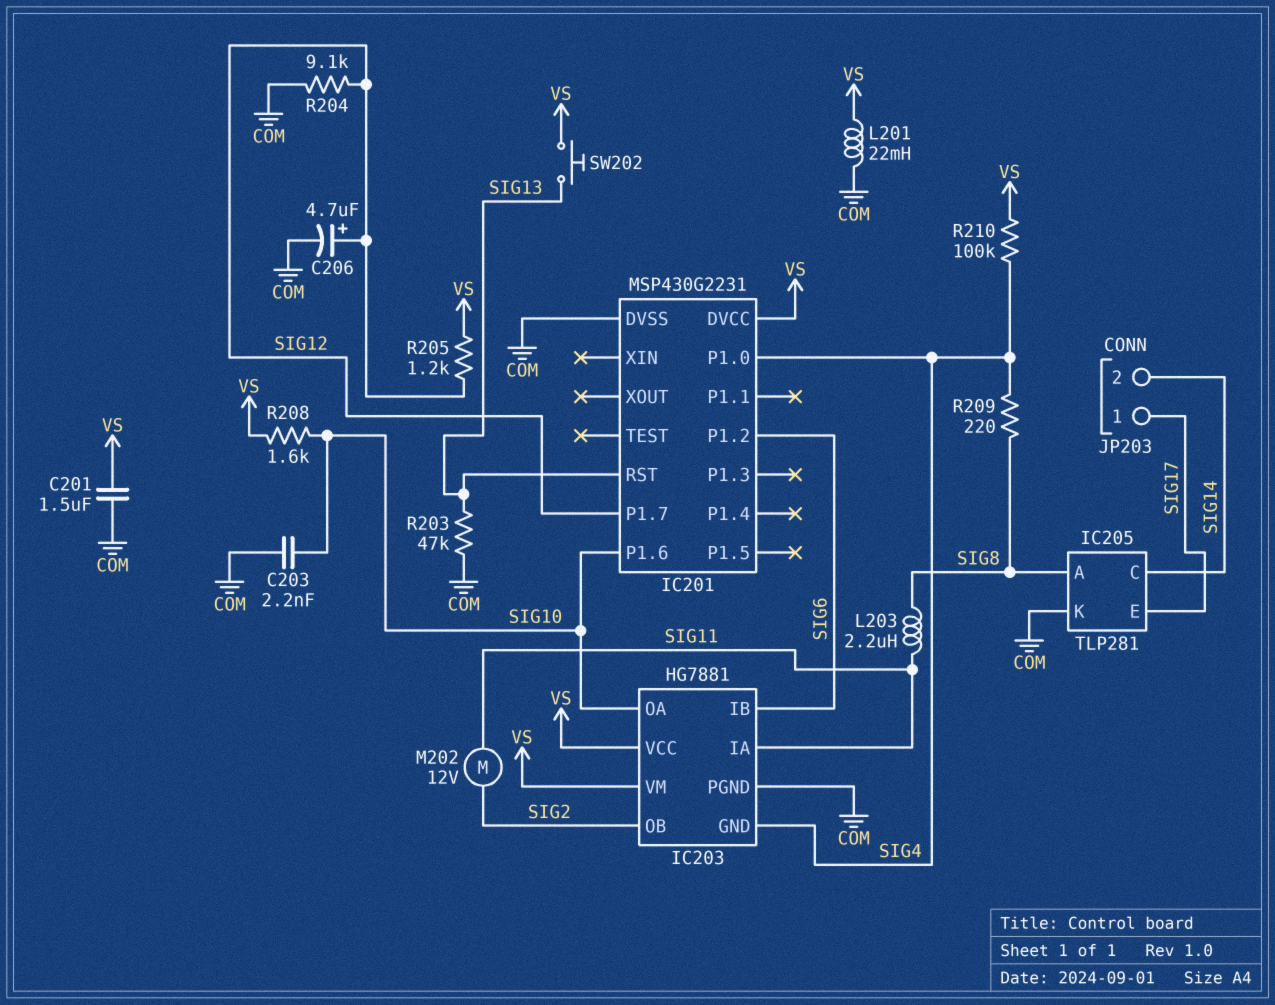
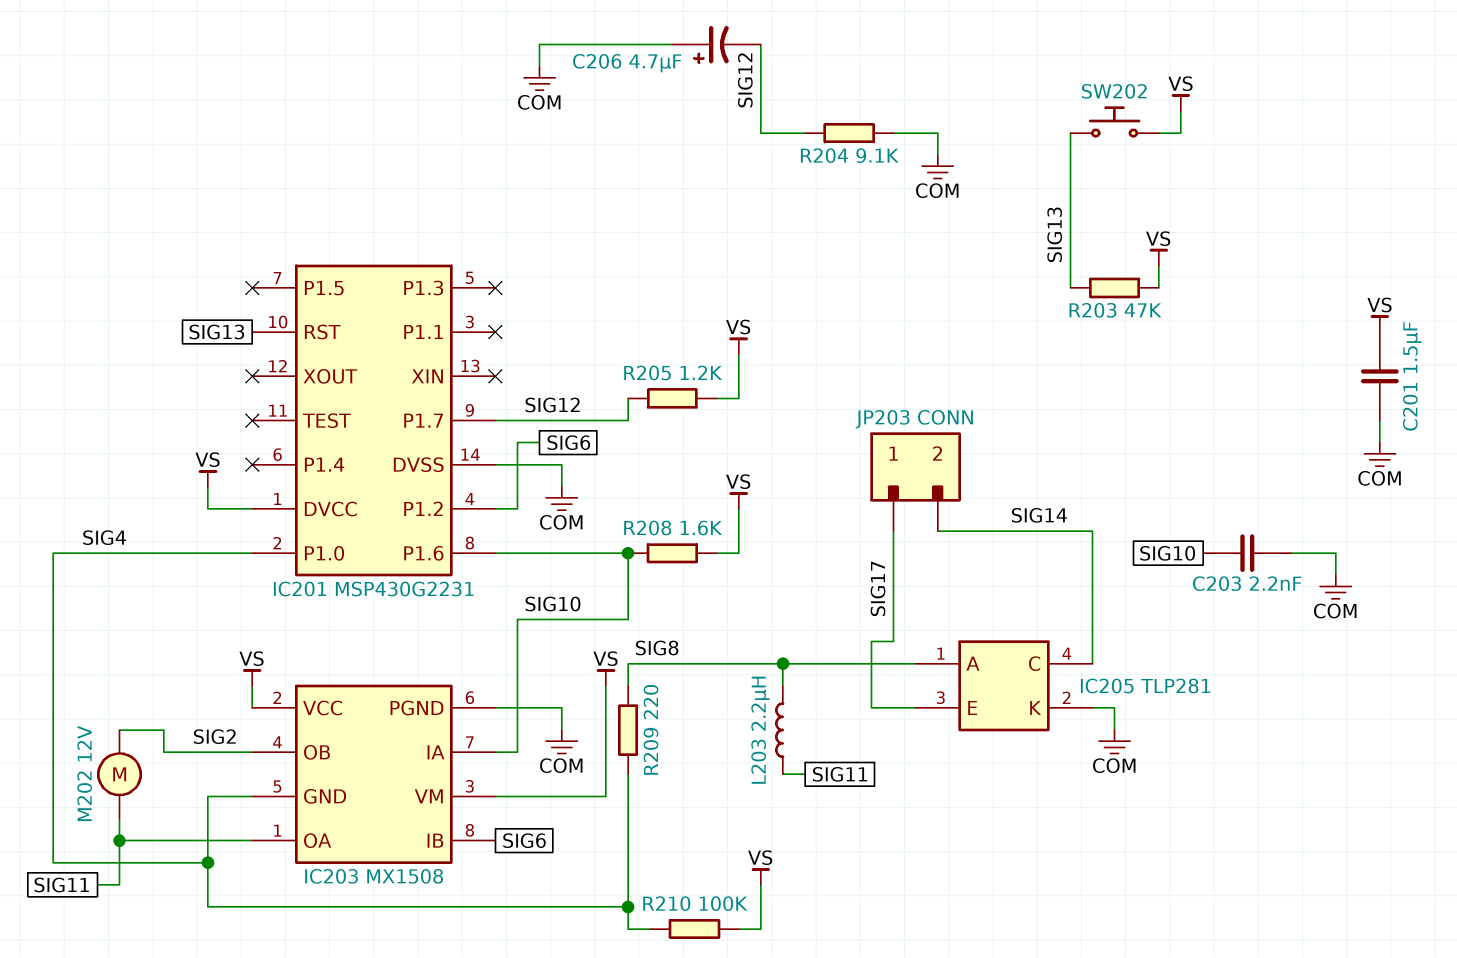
C206: 4.7uF (plus SIG12, minus COM) -> 4.7uF (plus COM, minus SIG12)
IC203: HG7881 -> MX1508
IC203 pin IA: SIG11 -> SIG10
IC203 pin OA: SIG10 -> SIG11
L201: 22mH (COM, VS) -> none
R203: 47k (COM, SIG13) -> 47k (SIG13, VS)

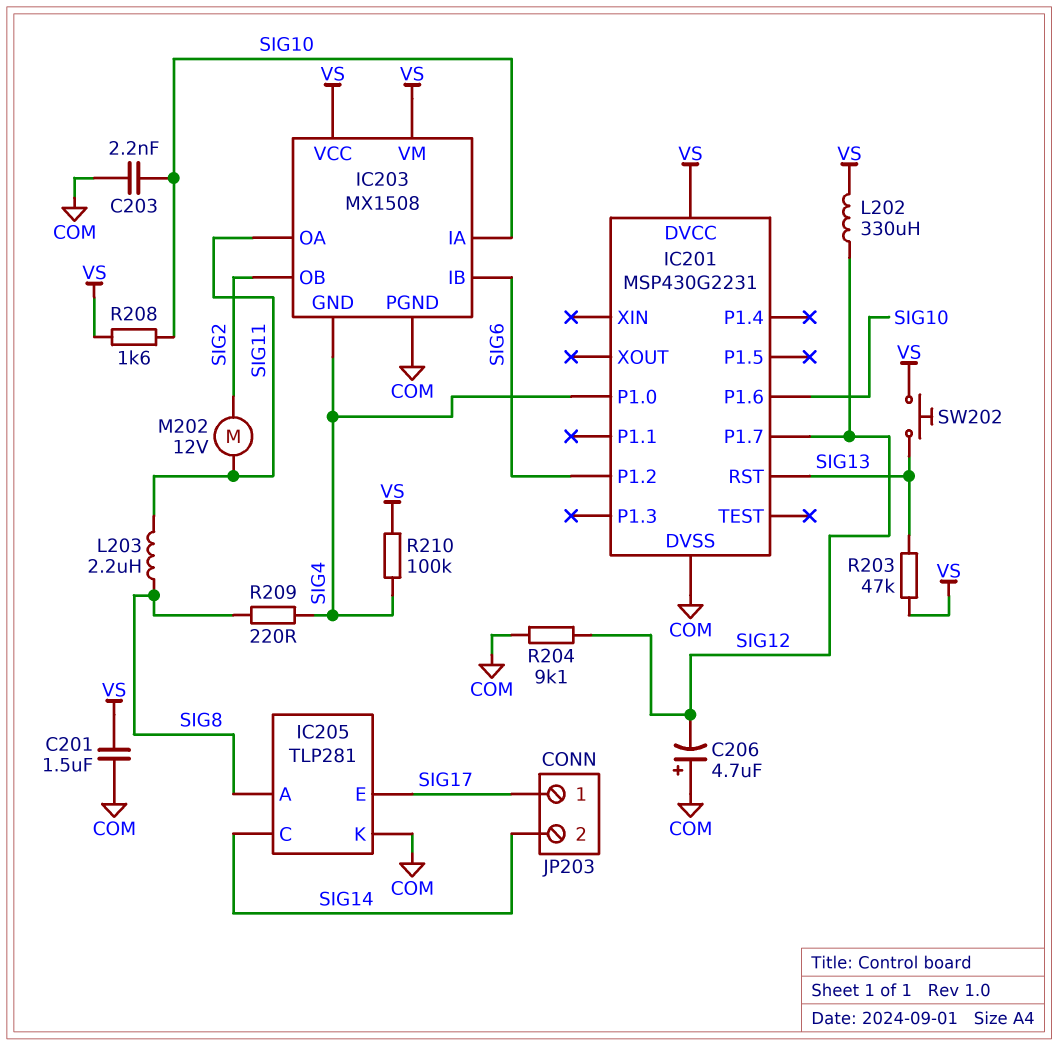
L202: none -> 330uH (SIG12, VS)
R205: 1.2k (SIG12, VS) -> none

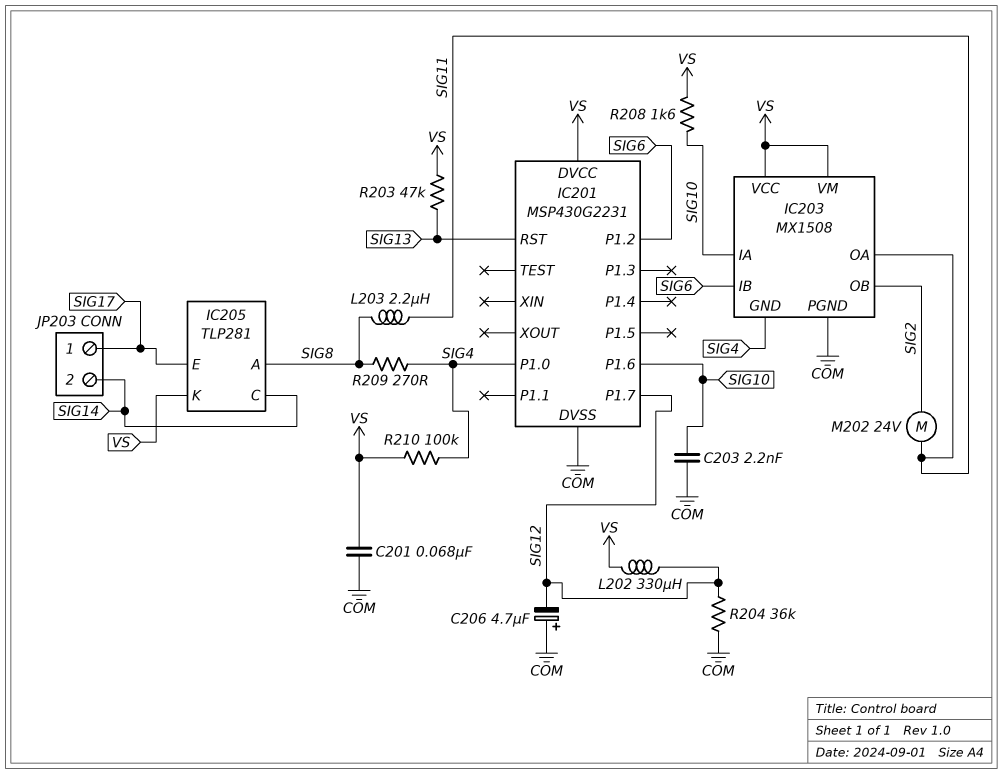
C201: 1.5uF (COM, VS) -> 68nF (COM, VS)
IC205 pin K: COM -> VS
M202: motor 12V (SIG2, SIG11) -> motor 24V (SIG2, SIG11)
R204: 9.1k (COM, SIG12) -> 36k (COM, SIG12)
R209: 220 (SIG4, SIG8) -> 270 (SIG4, SIG8)
SW202: button (SIG13, VS) -> none

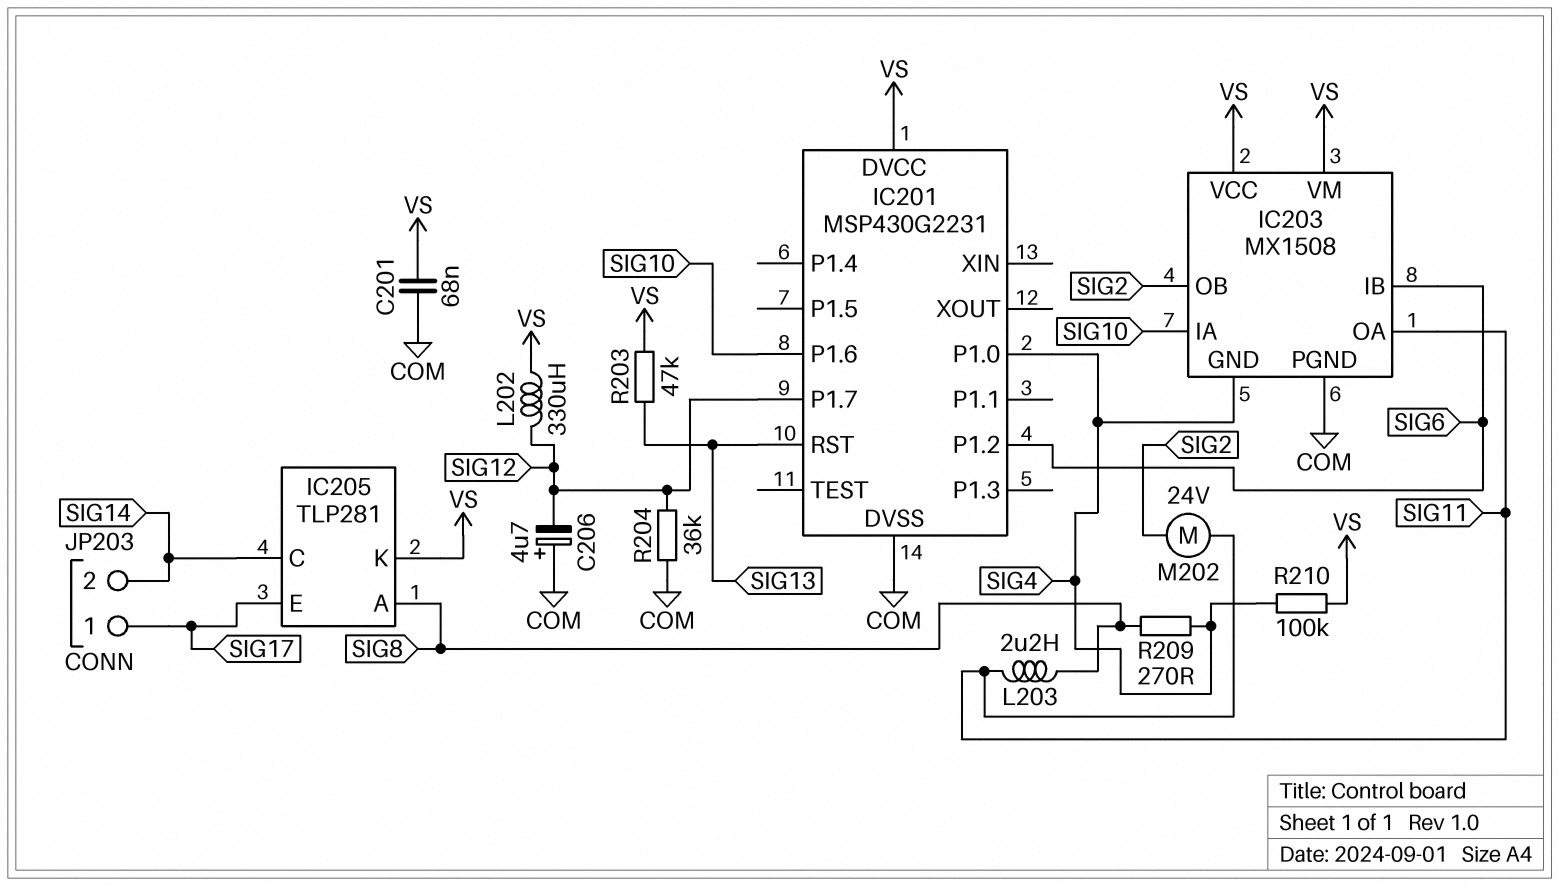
C203: 2.2nF (COM, SIG10) -> none
R208: 1.6k (SIG10, VS) -> none

